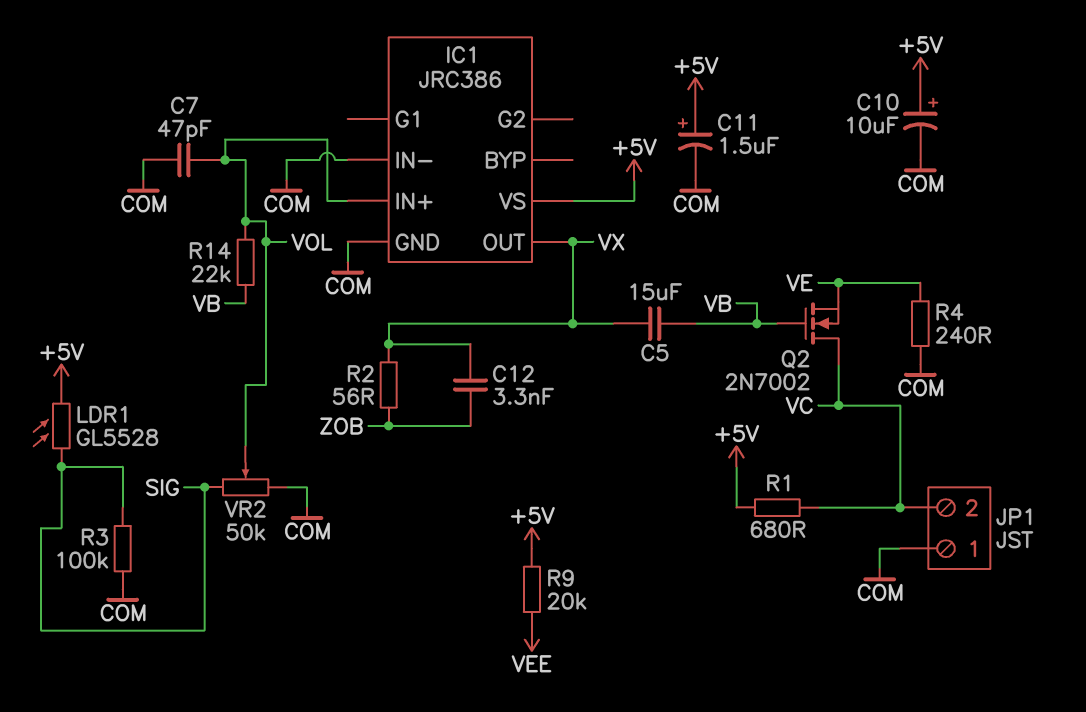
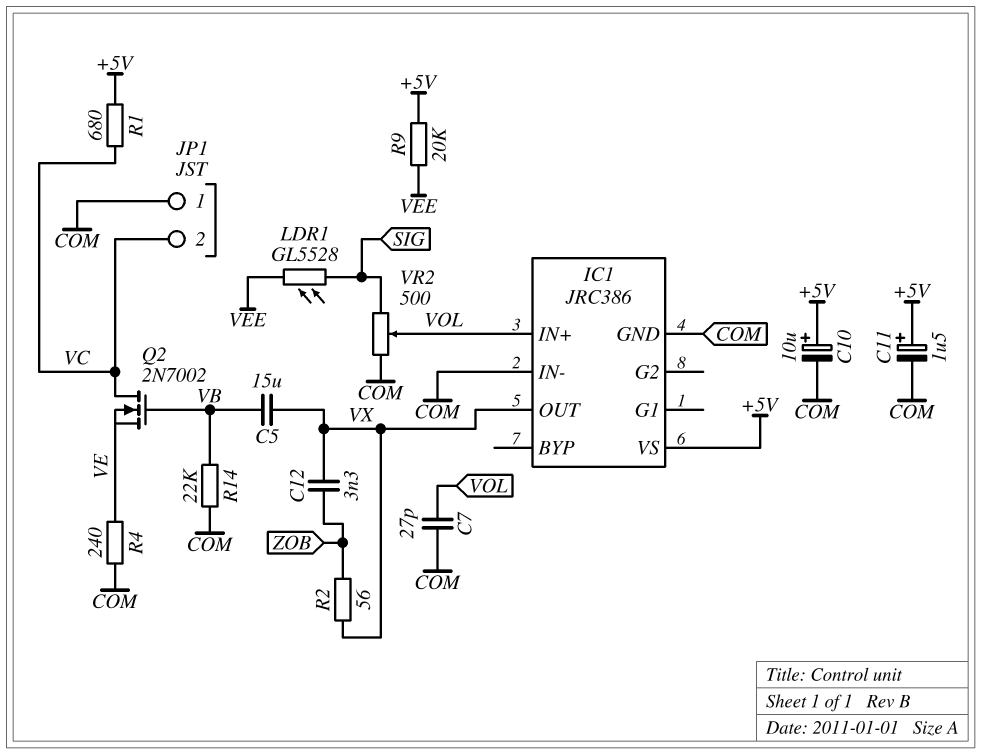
C7: 47pF (COM, VOL) -> 27pF (COM, VOL)
LDR1: GL5528 (+5V, SIG) -> GL5528 (SIG, VEE)
R3: 100k (COM, SIG) -> none
R14: 22k (VB, VOL) -> 22k (COM, VB)
VR2: 50k (COM, SIG, wiper VOL) -> 500 (COM, SIG, wiper VOL)

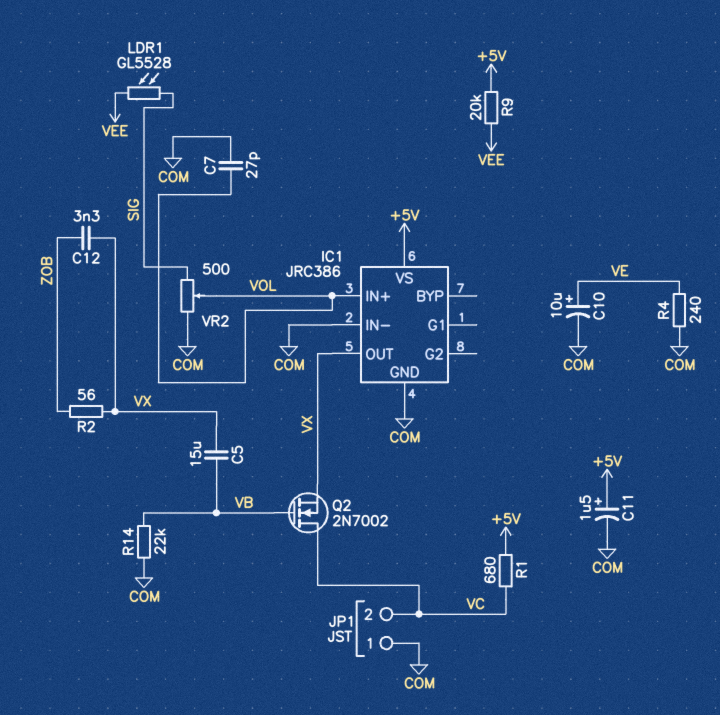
C10: 10uF (plus +5V, minus COM) -> 10uF (plus VE, minus COM)
Q2: NMOS 2N7002 (G VB, D VC, S VE) -> NMOS 2N7002 (G VB, D VC, S VX)

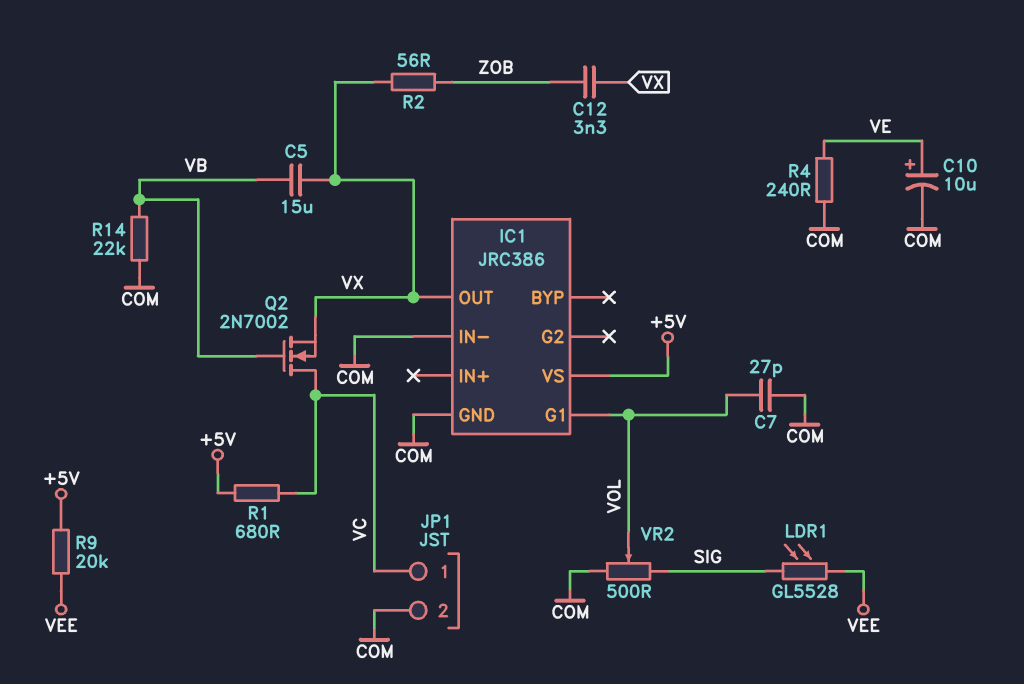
C11: 1.5uF (plus +5V, minus COM) -> none
IC1 pin G1: none -> VOL
IC1 pin IN+: VOL -> none
JP1 pin 1: COM -> VC
JP1 pin 2: VC -> COM

